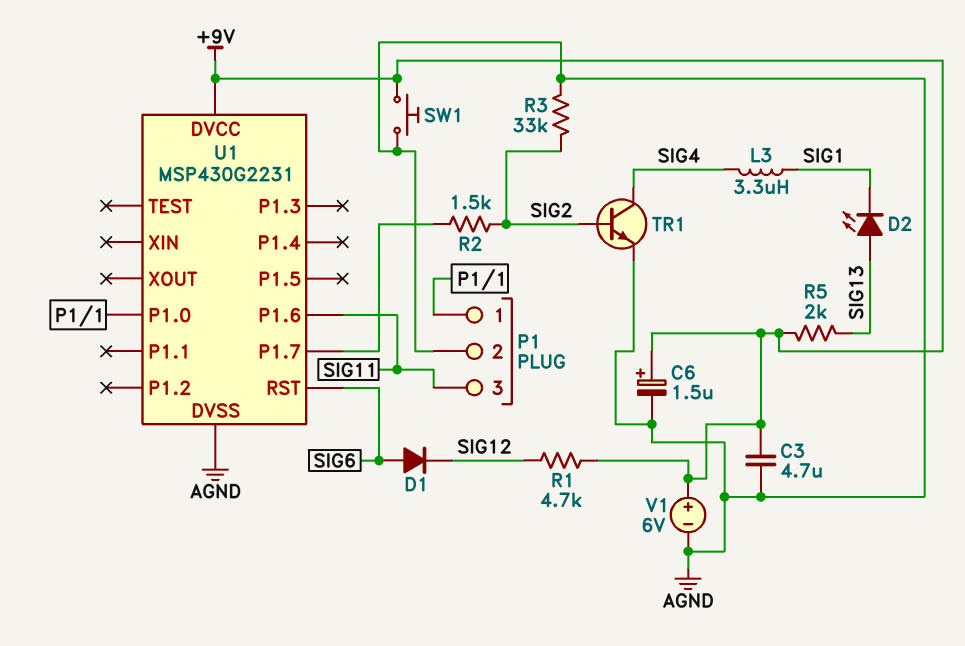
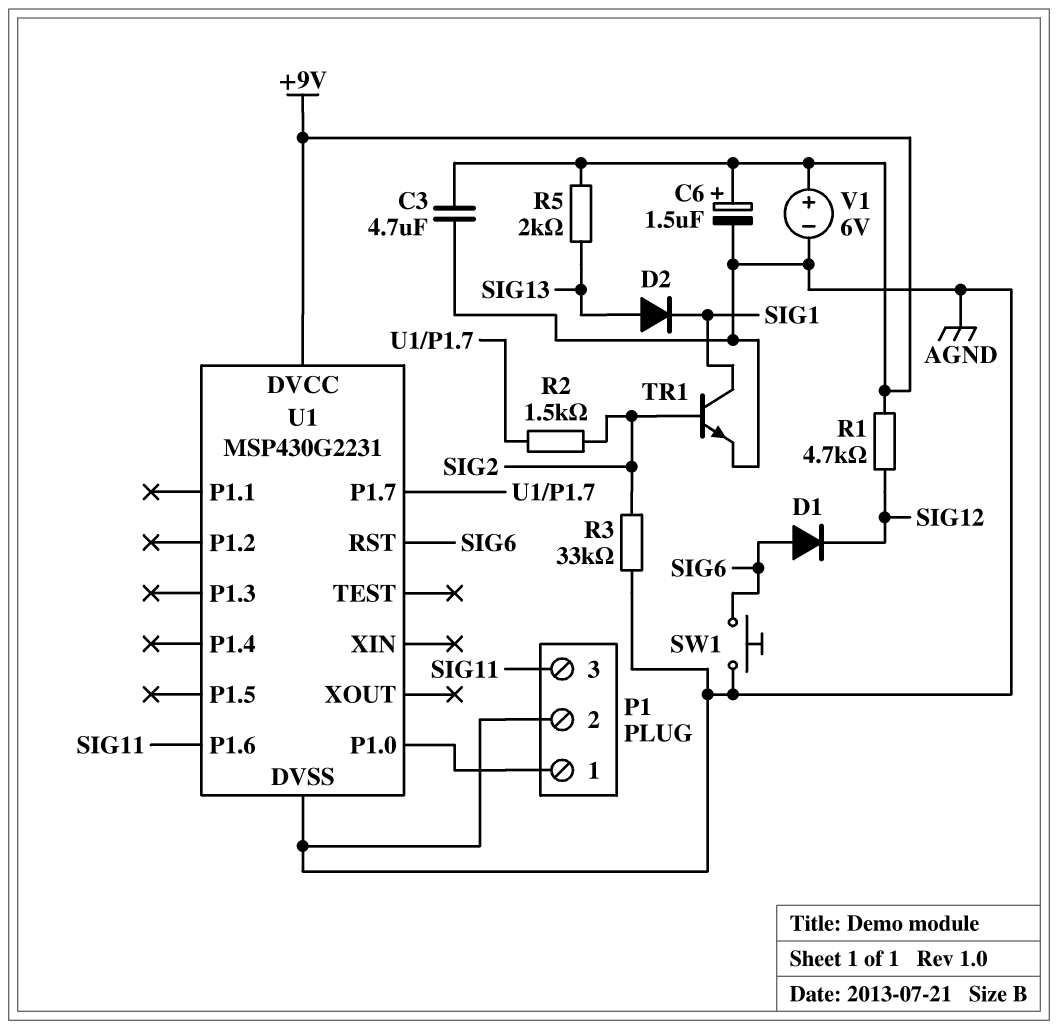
D2: LED (A SIG13, K SIG1) -> diode (A SIG13, K SIG1)
L3: 3.3uH (SIG1, SIG4) -> none
SW1: button (+9V, AGND) -> button (AGND, SIG6)
TR1: NPN (B SIG2, C SIG4, E AGND) -> NPN (B SIG2, C SIG1, E AGND)

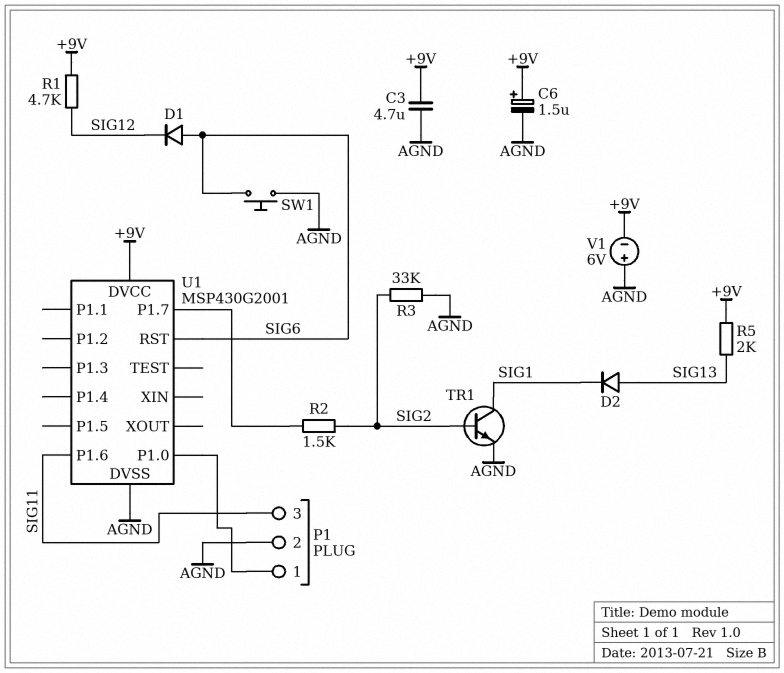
U1: MSP430G2231 -> MSP430G2001
V1: 6V (plus +9V, minus AGND) -> 6V (plus AGND, minus +9V)

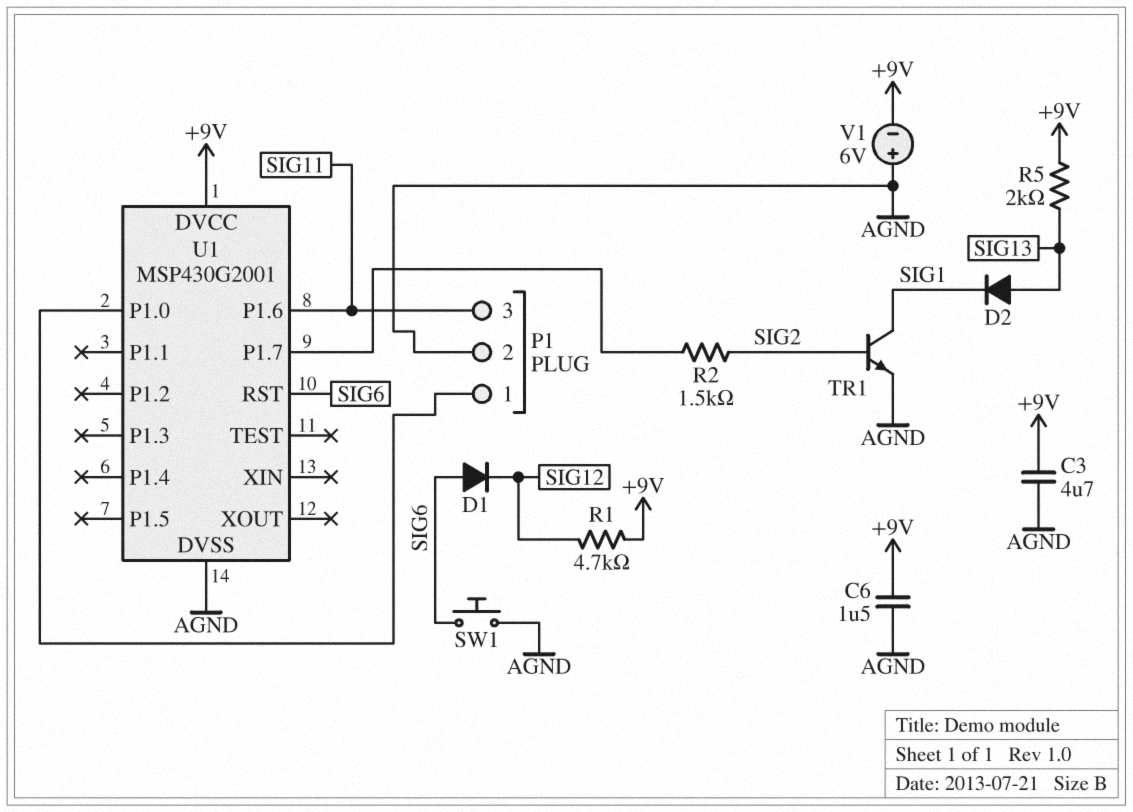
C6: 1.5uF (plus +9V, minus AGND) -> 1.5uF (+9V, AGND)
R3: 33k (AGND, SIG2) -> none

